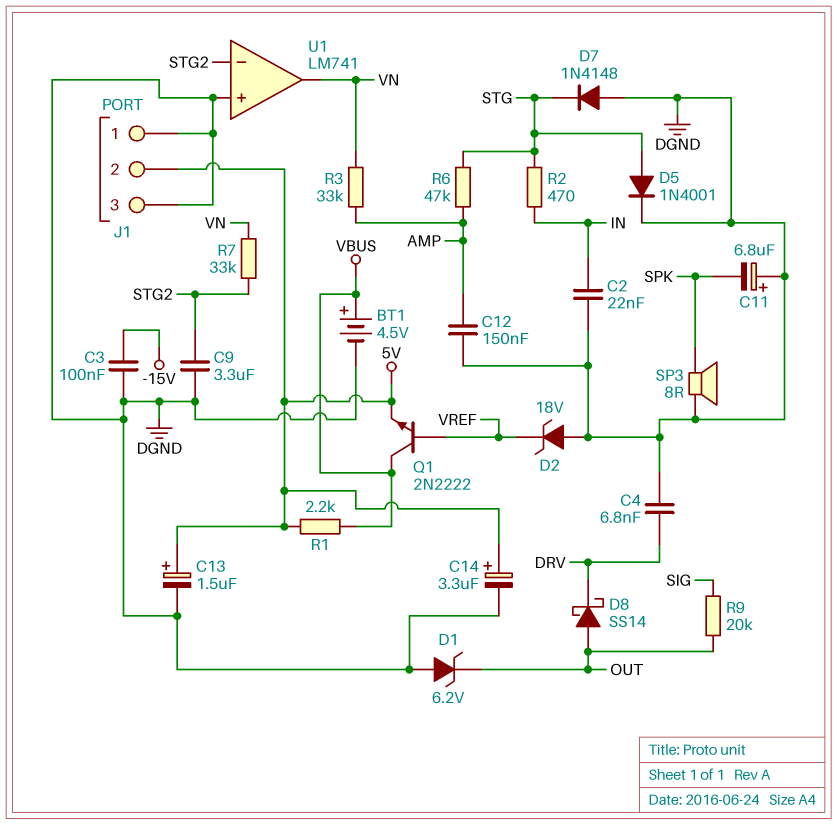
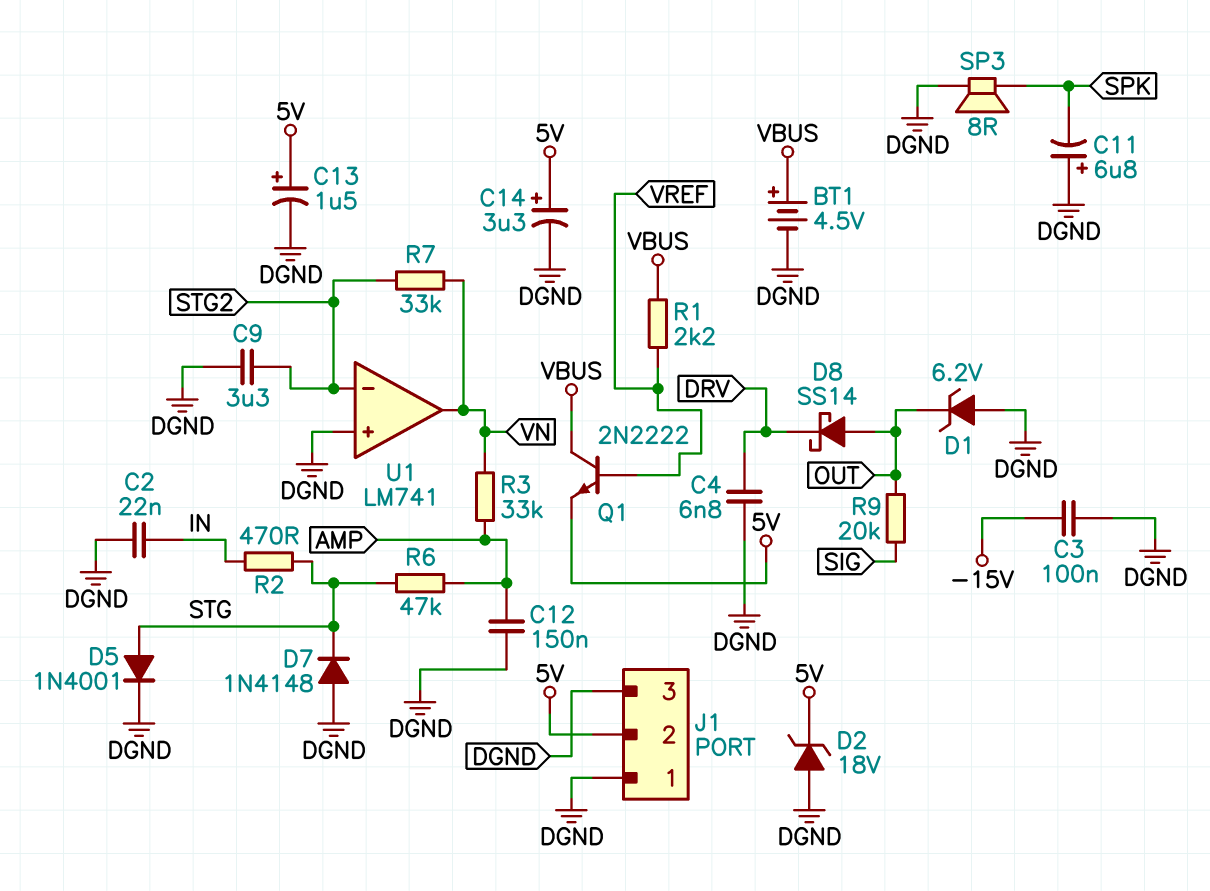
D2: zener 18V (A DGND, K VREF) -> zener 18V (A DGND, K 5V)
R1: 2.2k (5V, VBUS) -> 2.2k (VBUS, VREF)

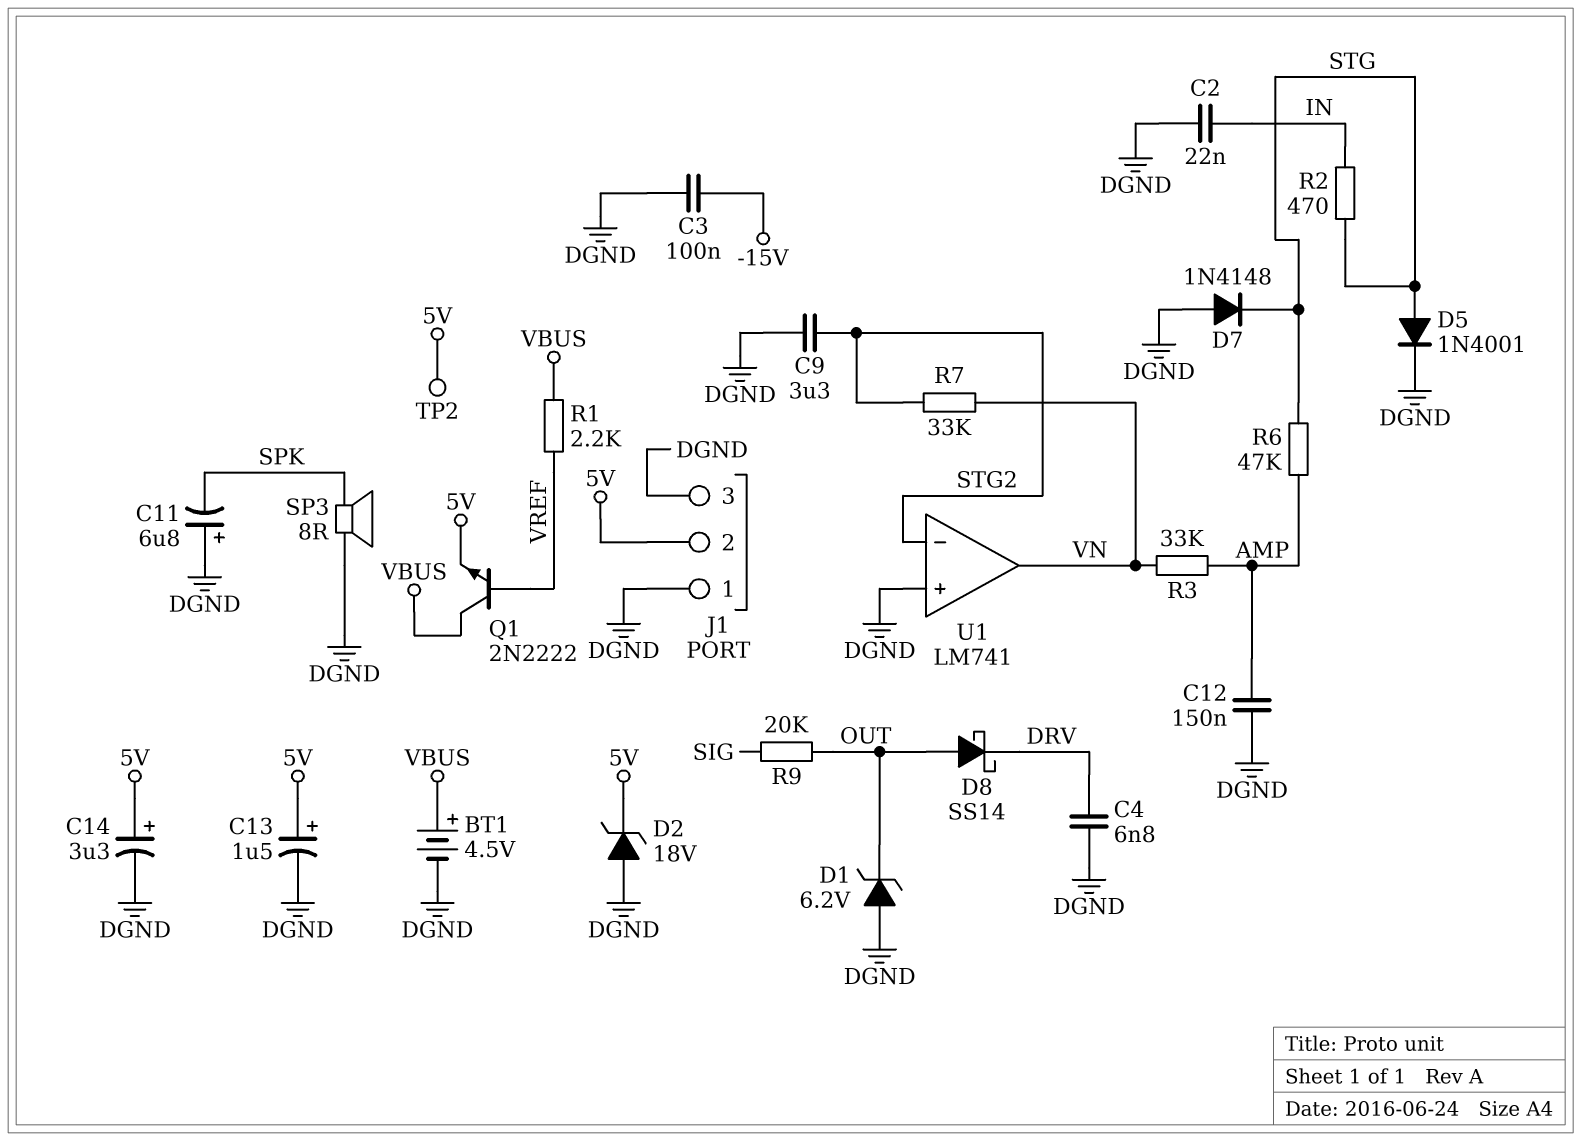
TP2: none -> test point (5V)

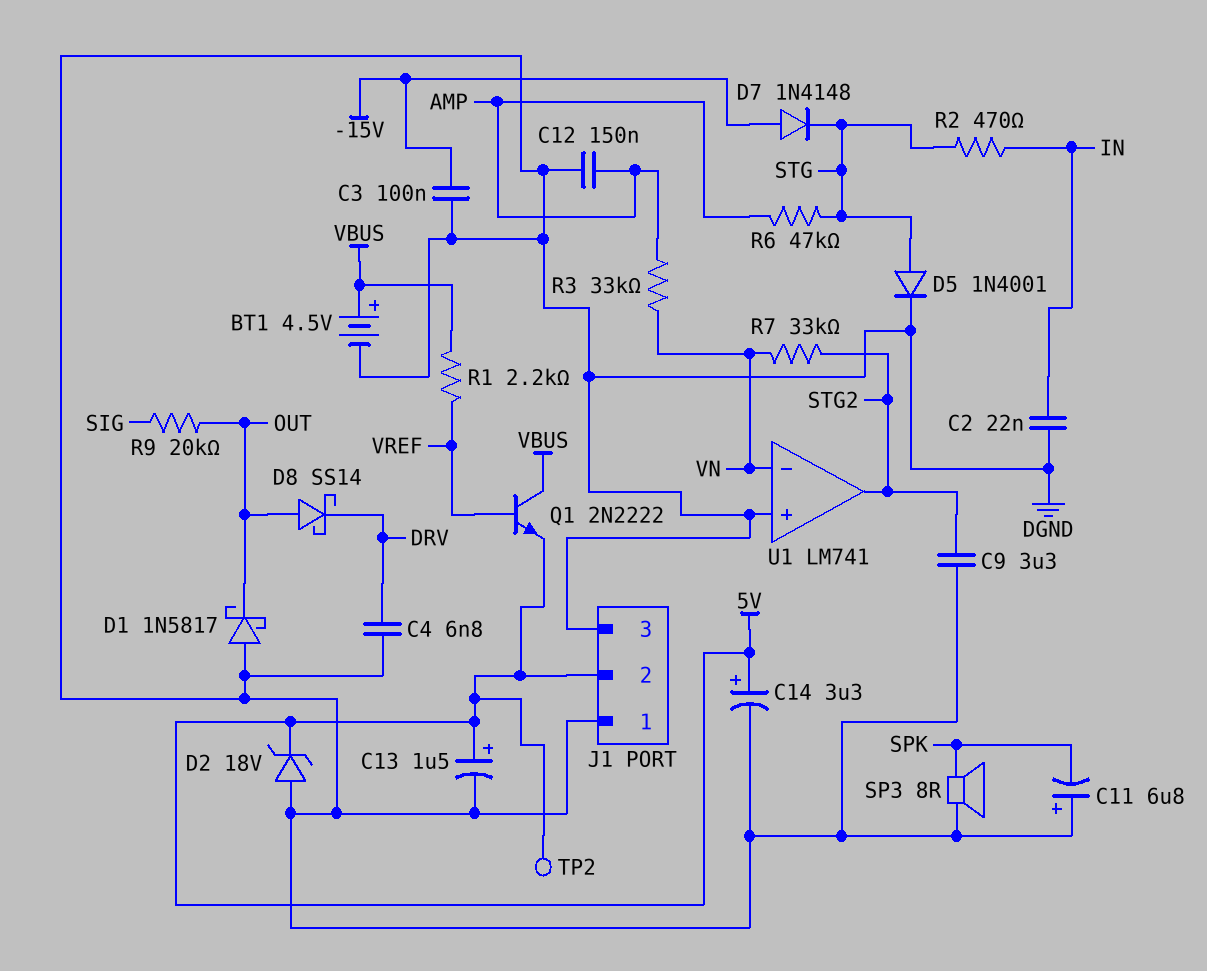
D1: zener 6.2V (A DGND, K OUT) -> schottky 1N5817 (A DGND, K OUT)
D7: diode 1N4148 (A DGND, K STG) -> diode 1N4148 (A -15V, K STG)
U1 pin in-: STG2 -> VN
U1 pin out: VN -> STG2

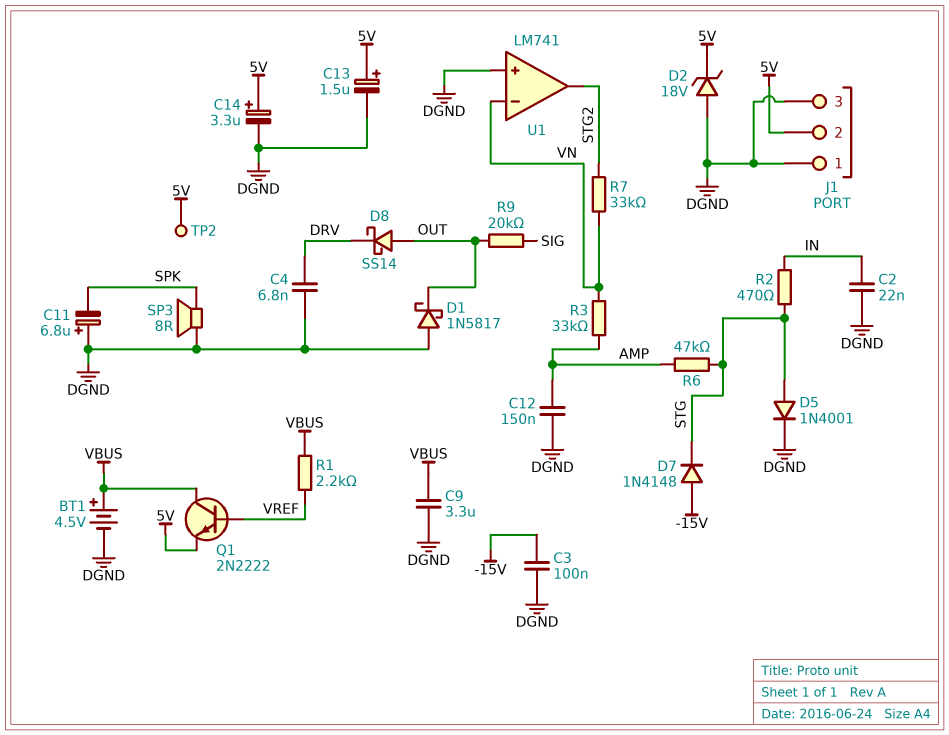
C9: 3.3uF (DGND, STG2) -> 3.3uF (DGND, VBUS)

